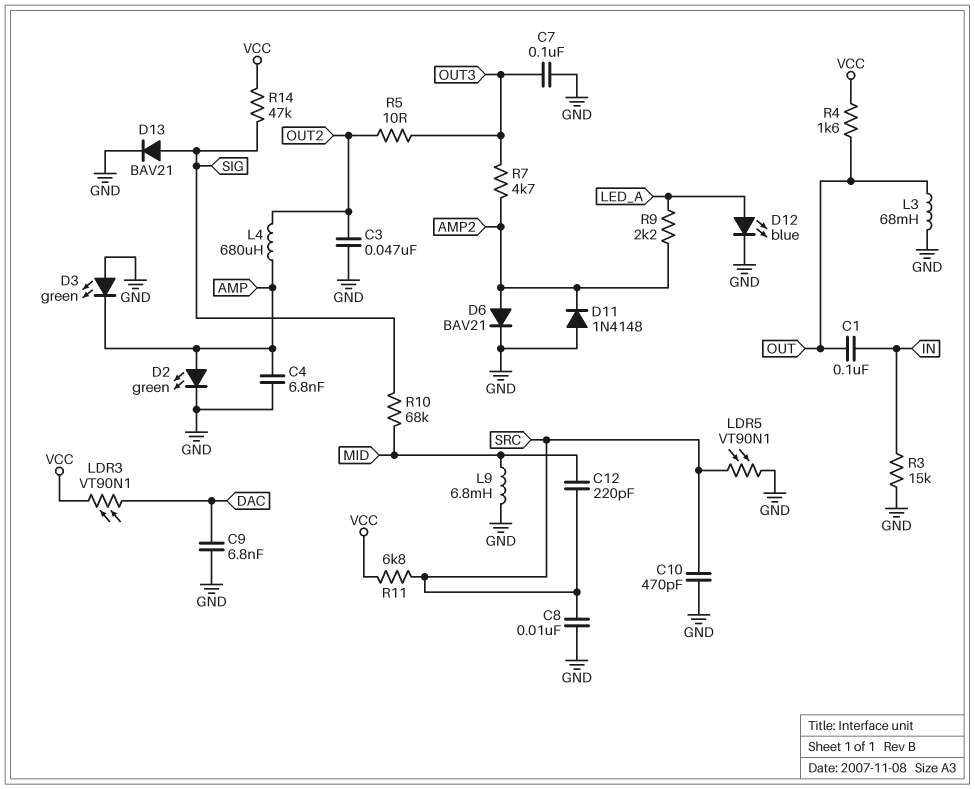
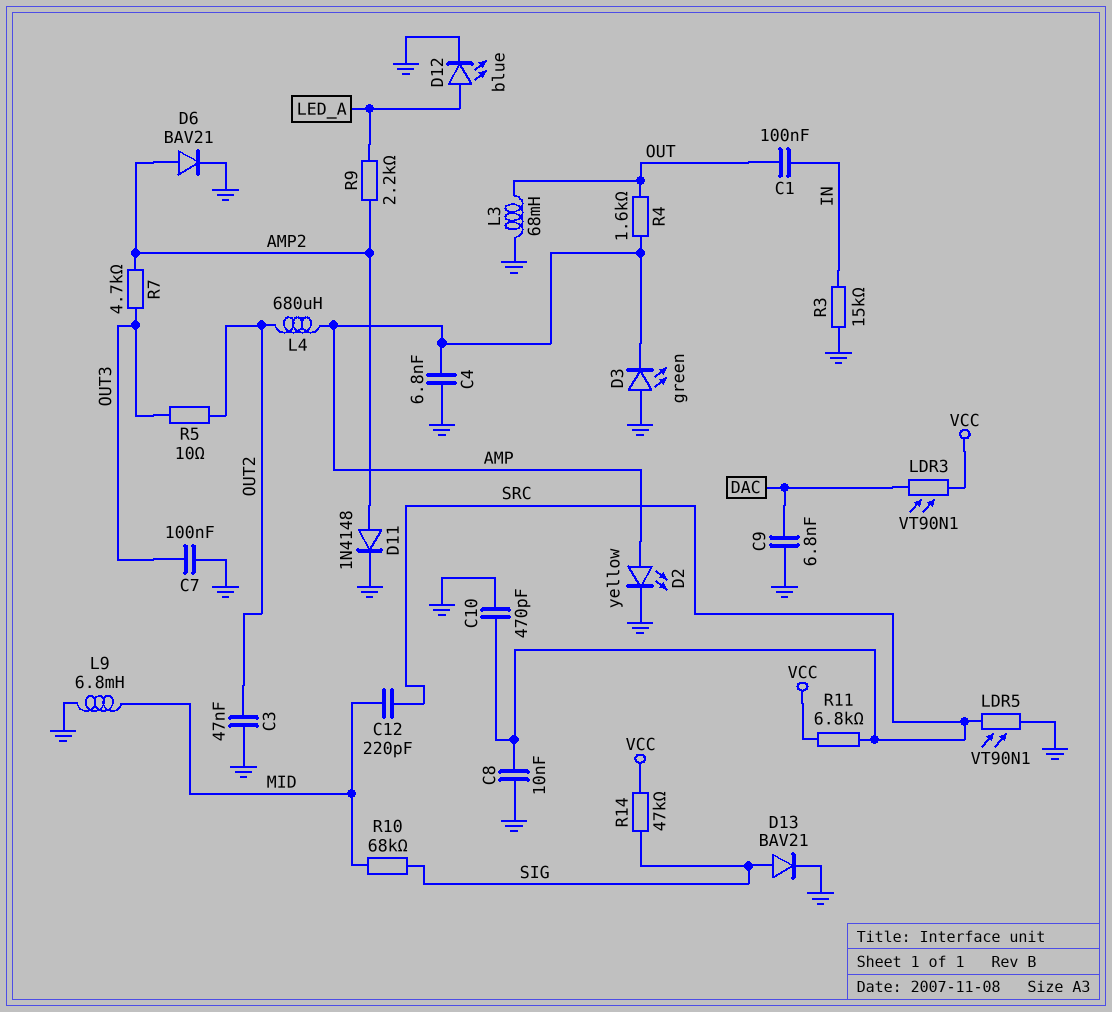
D2: LED green (A AMP, K GND) -> LED yellow (A AMP, K GND)
D11: diode 1N4148 (A GND, K AMP2) -> diode 1N4148 (A AMP2, K GND)
R4: 1.6k (OUT, VCC) -> 1.6k (AMP, OUT)

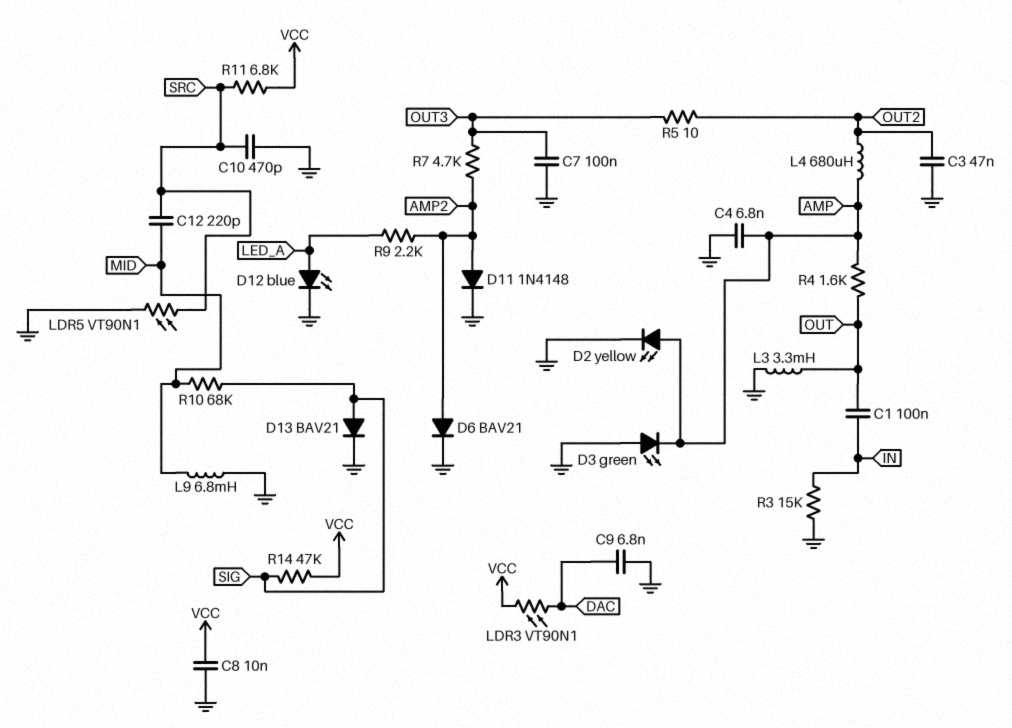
C8: 10nF (GND, SRC) -> 10nF (GND, VCC)
L3: 68mH (GND, OUT) -> 3.3mH (GND, OUT)

